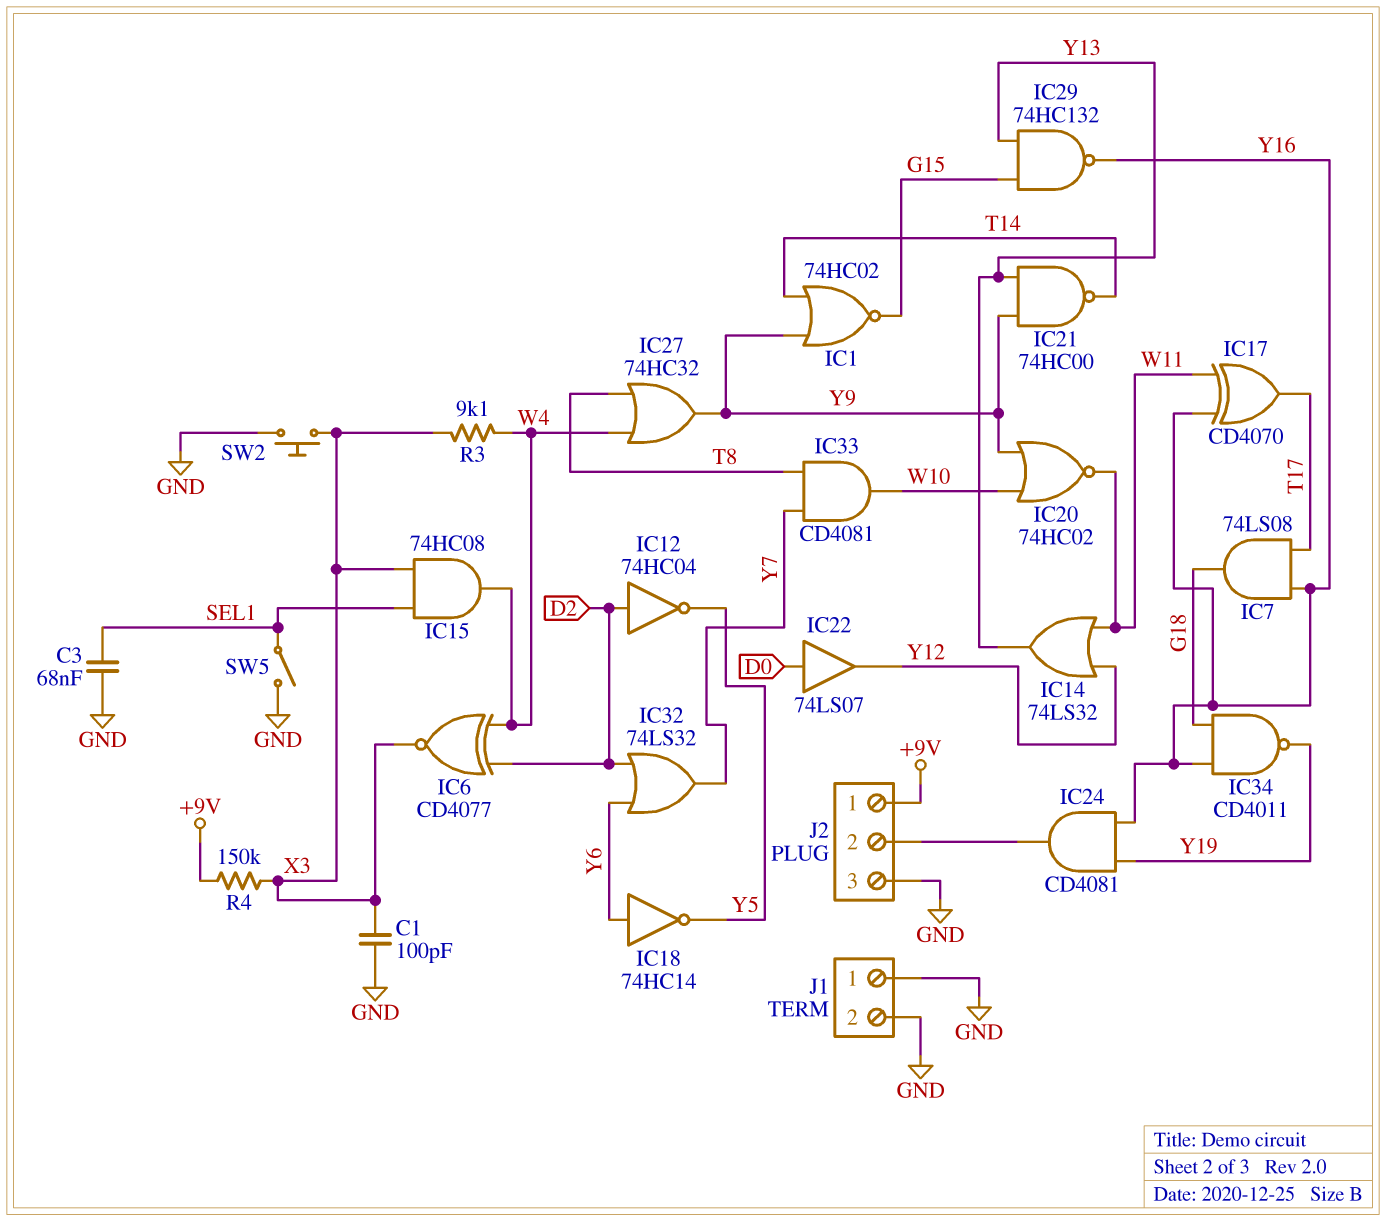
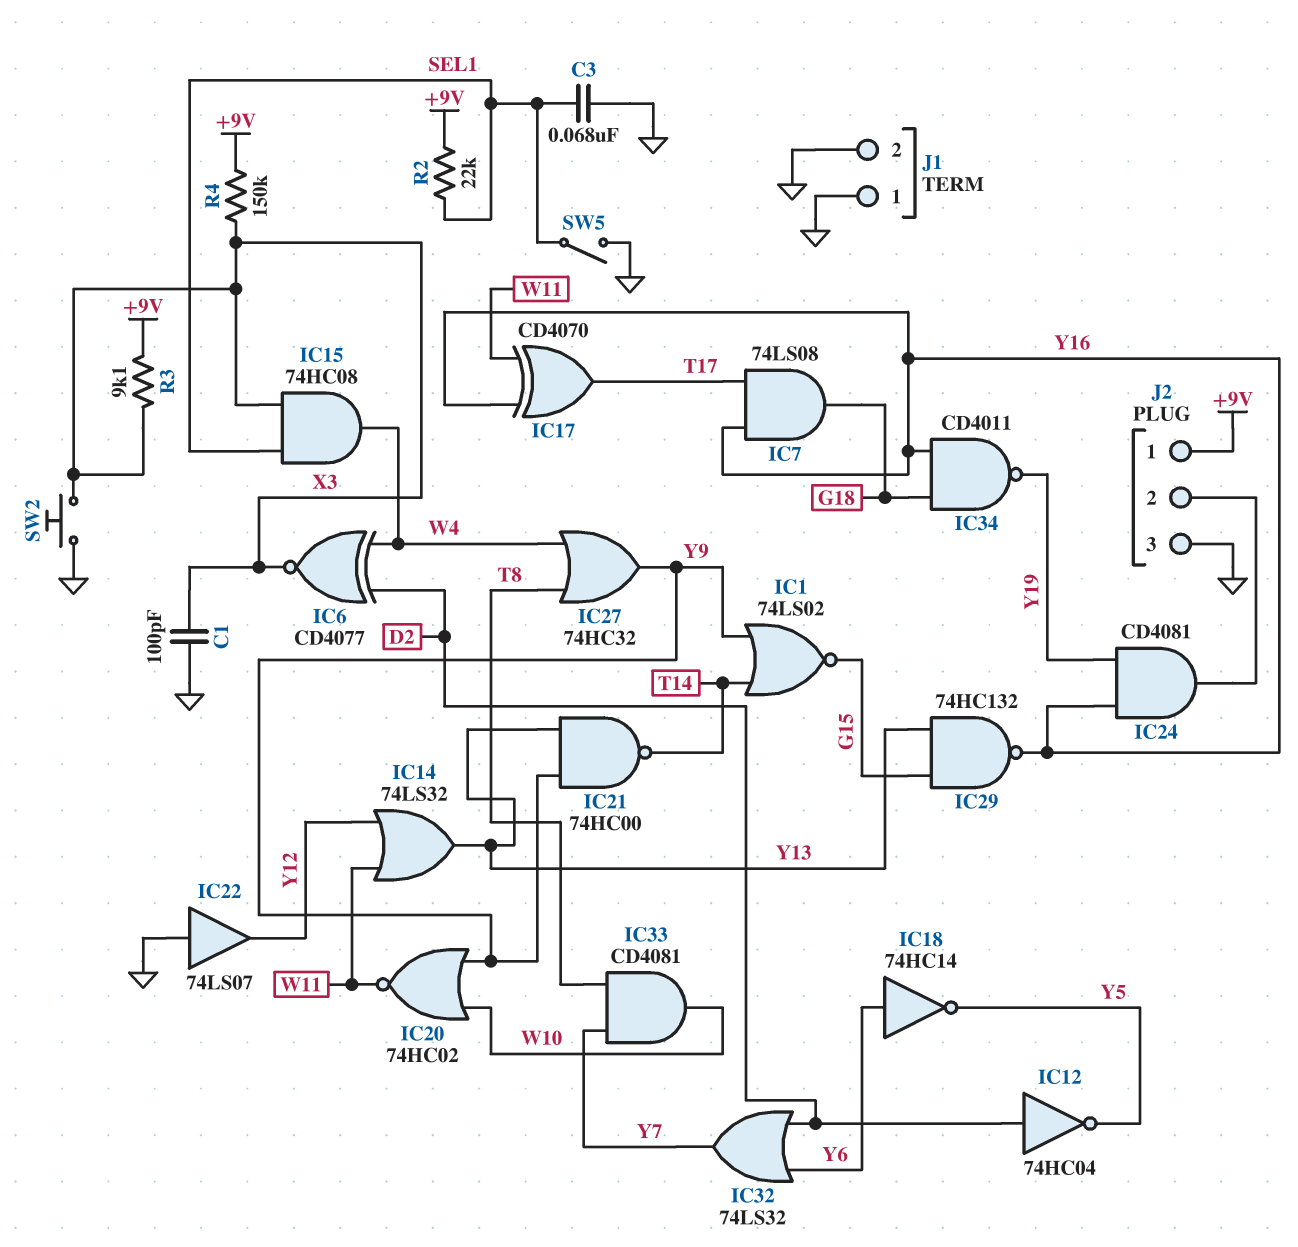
IC1: NOR 74HC02 (in T14, in Y9, out G15) -> NOR 74LS02 (in T14, in Y9, out G15)
IC22: buffer 74LS07 (in D0, out Y12) -> buffer 74LS07 (in GND, out Y12)
R2: none -> 22k (+9V, SEL1)
R3: 9.1k (W4, X3) -> 9.1k (+9V, X3)

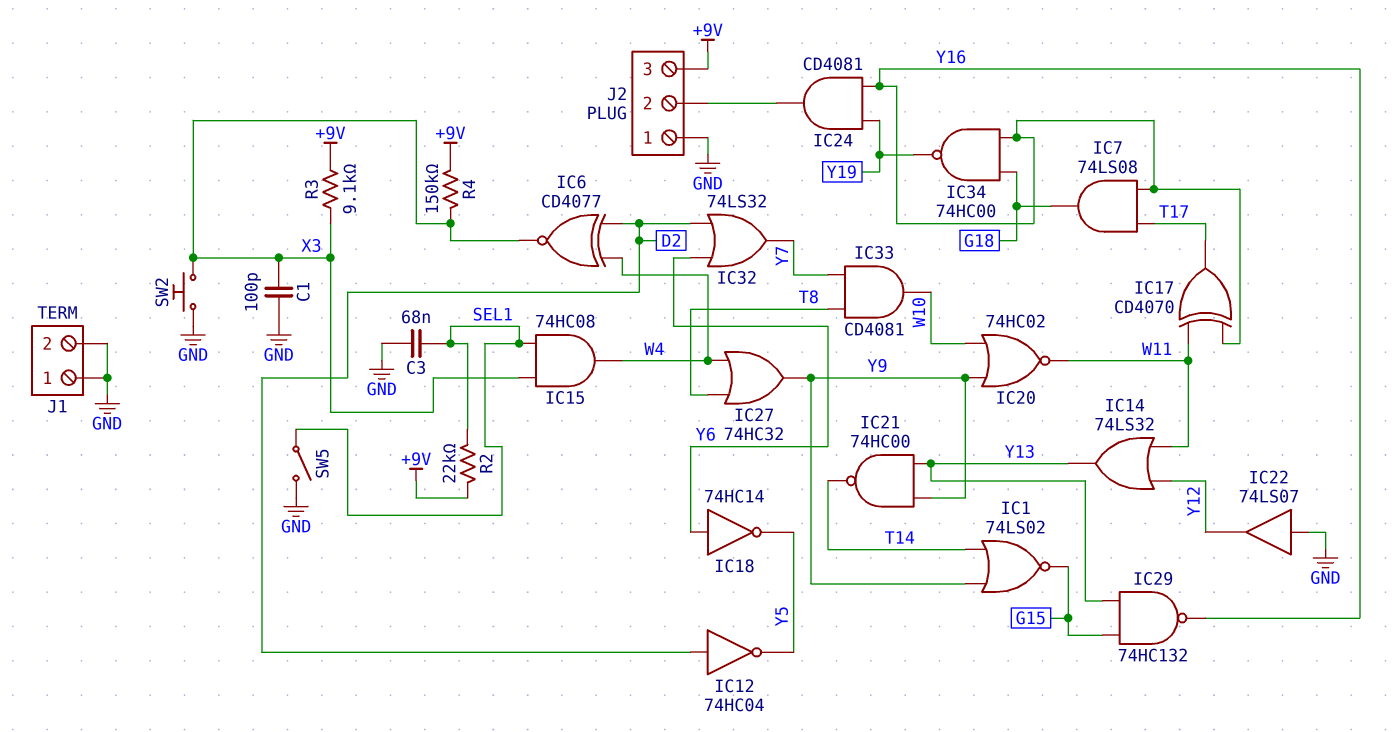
IC34: NAND CD4011 (in G18, in Y16, out Y19) -> NAND 74HC00 (in G18, in Y16, out Y19)
J2 pin 1: +9V -> GND
J2 pin 3: GND -> +9V

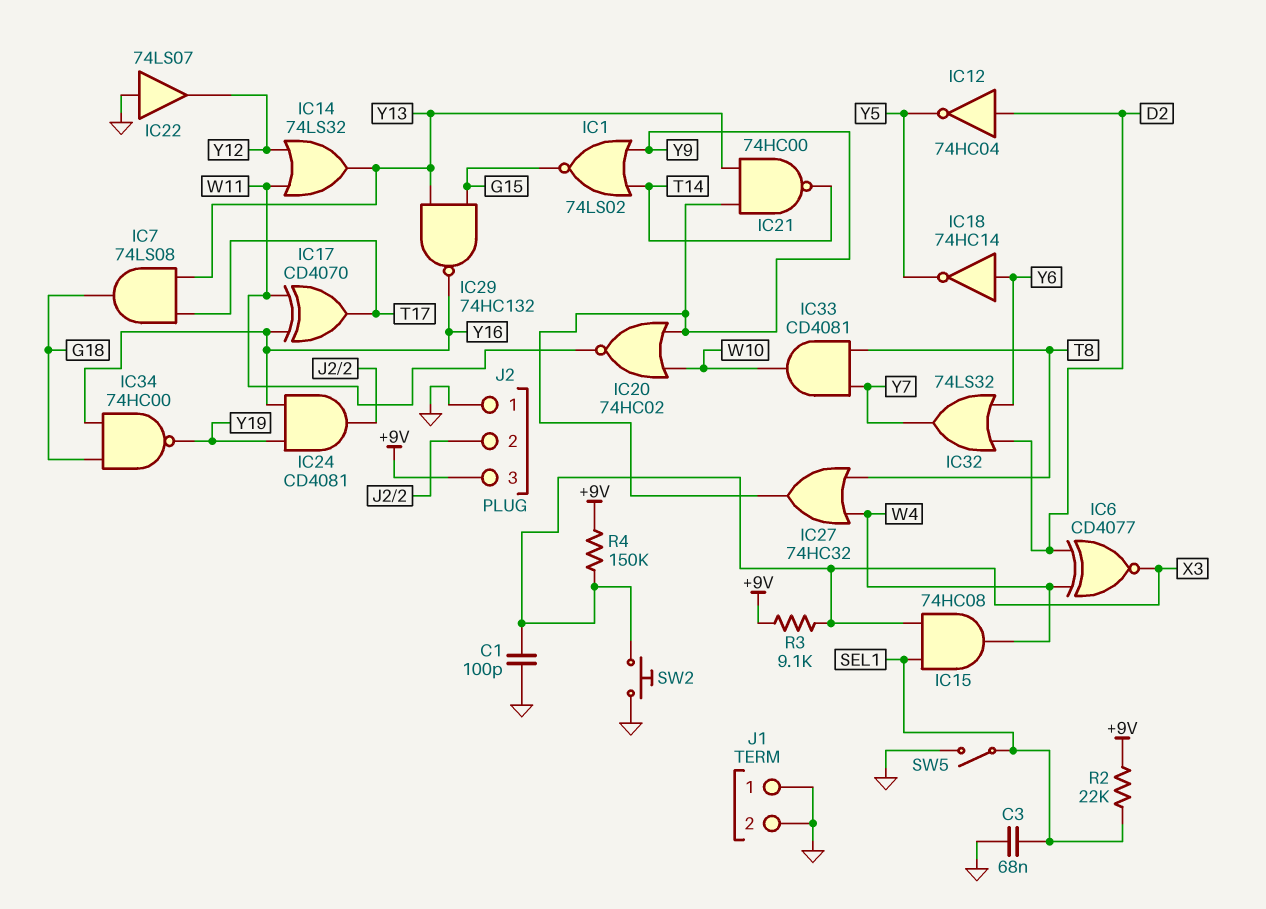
IC7: AND 74LS08 (in T17, in Y16, out G18) -> AND 74LS08 (in T17, in Y13, out G18)

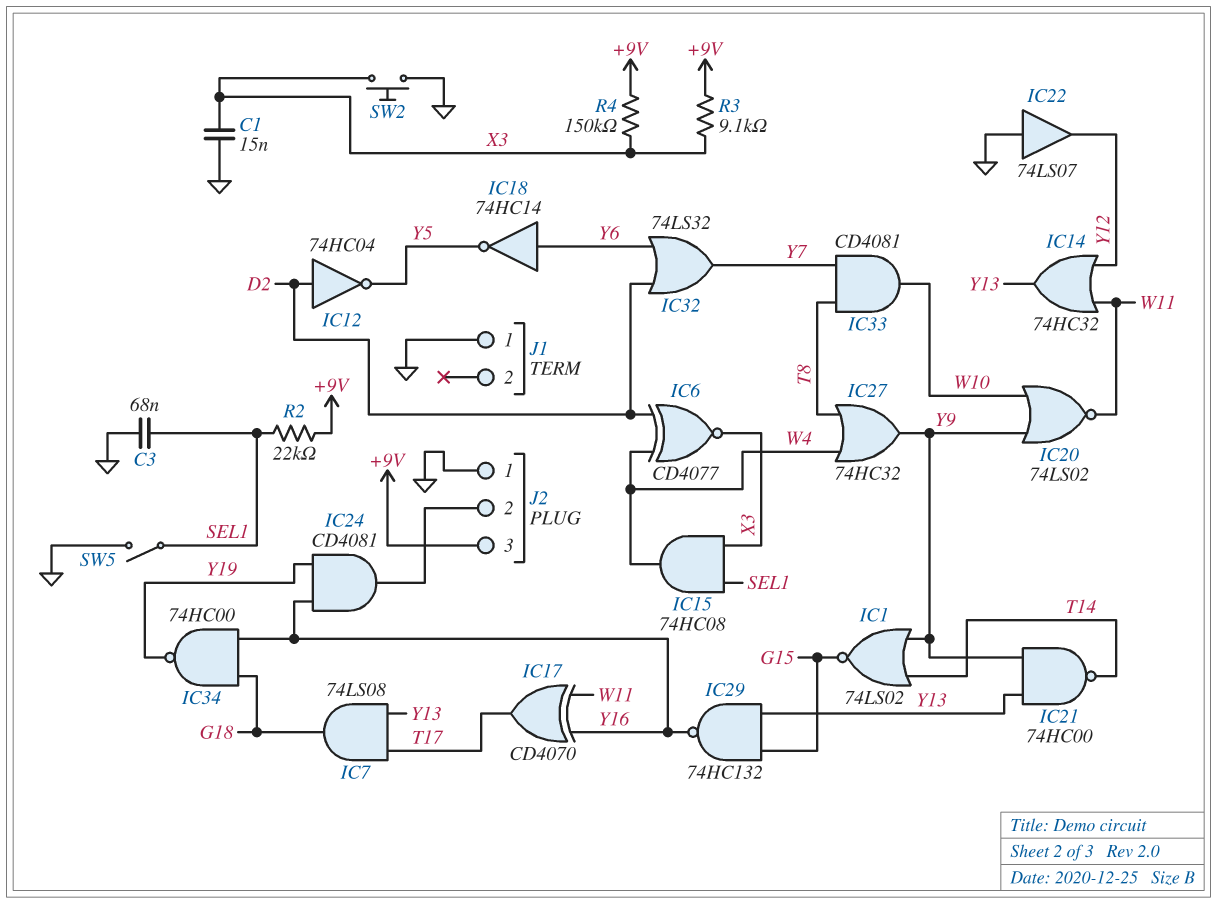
C1: 100pF (GND, X3) -> 15nF (GND, X3)
IC14: OR 74LS32 (in W11, in Y12, out Y13) -> OR 74HC32 (in W11, in Y12, out Y13)
IC20: NOR 74HC02 (in W10, in Y9, out W11) -> NOR 74LS02 (in W10, in Y9, out W11)
J1 pin 2: GND -> none

